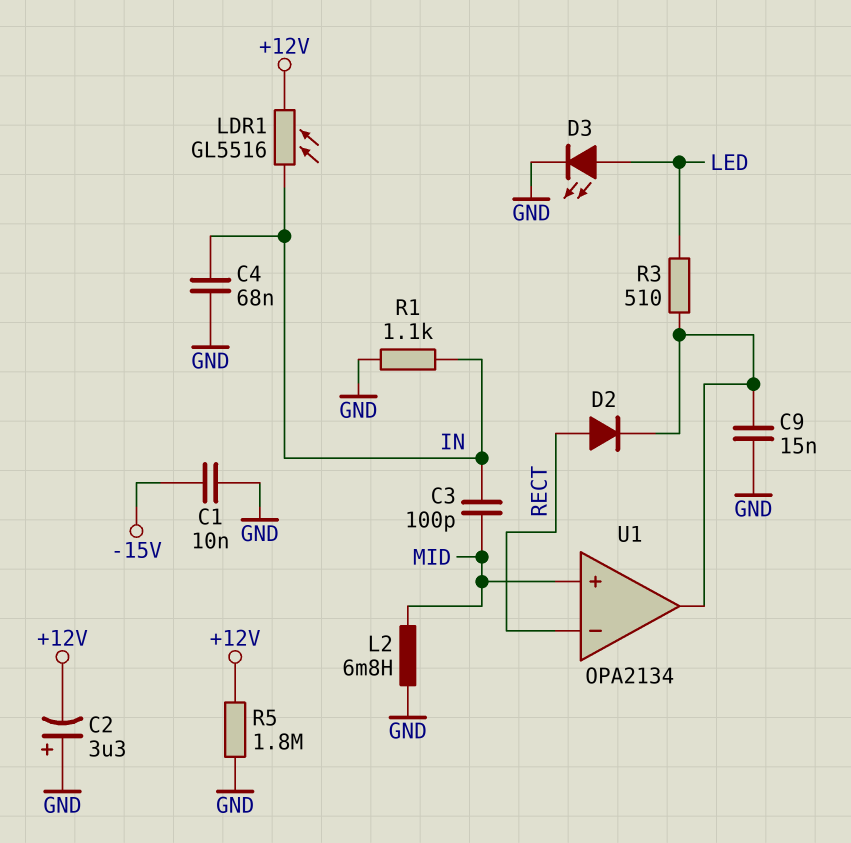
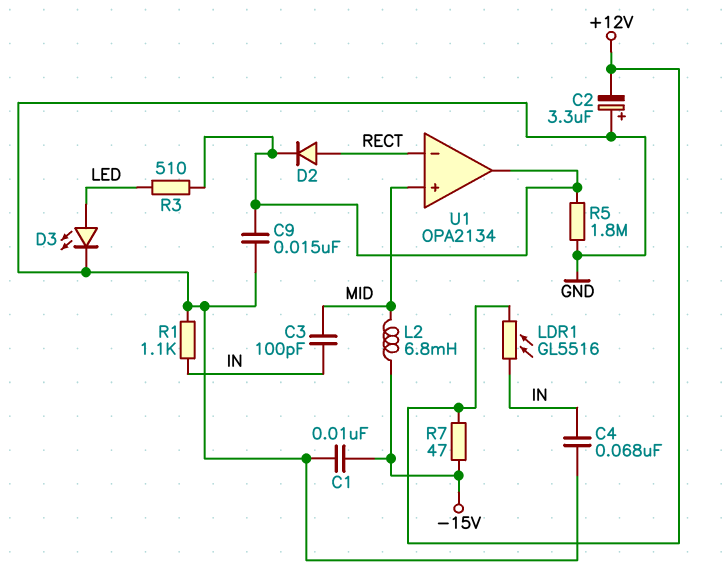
L2: 6.8mH (GND, MID) -> 6.8mH (-15V, MID)
R5: 1.8M (+12V, GND) -> 1.8M (GND, U1/out)
R7: none -> 47 (+12V, -15V)

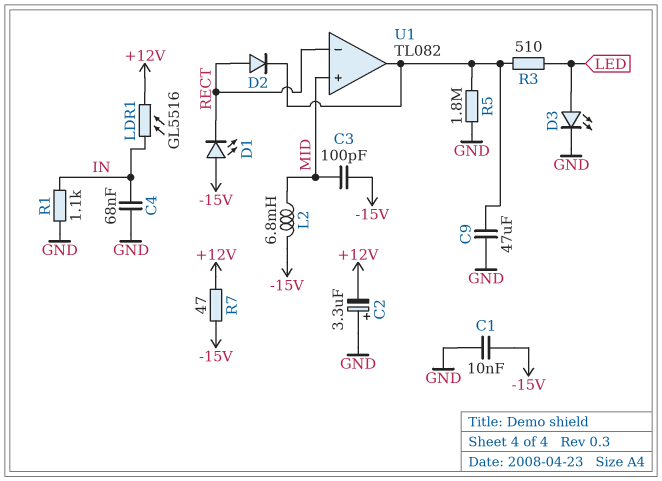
C3: 100pF (IN, MID) -> 100pF (-15V, MID)
C9: 15nF (GND, U1/out) -> 47uF (GND, U1/out)
D1: none -> LED (A -15V, K RECT)
U1: OPA2134 -> TL082

